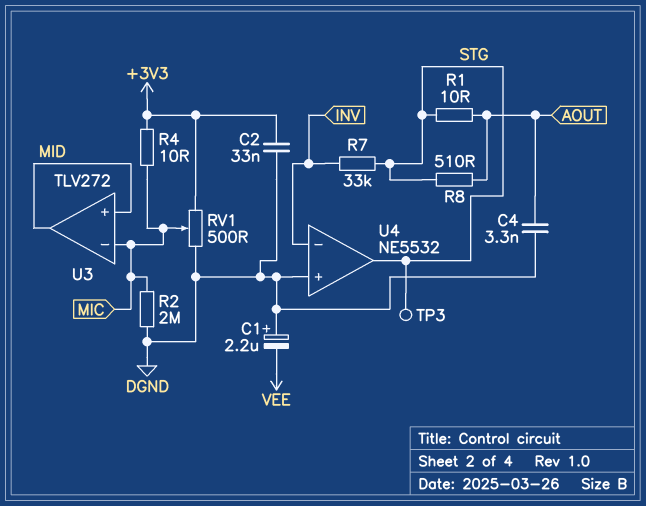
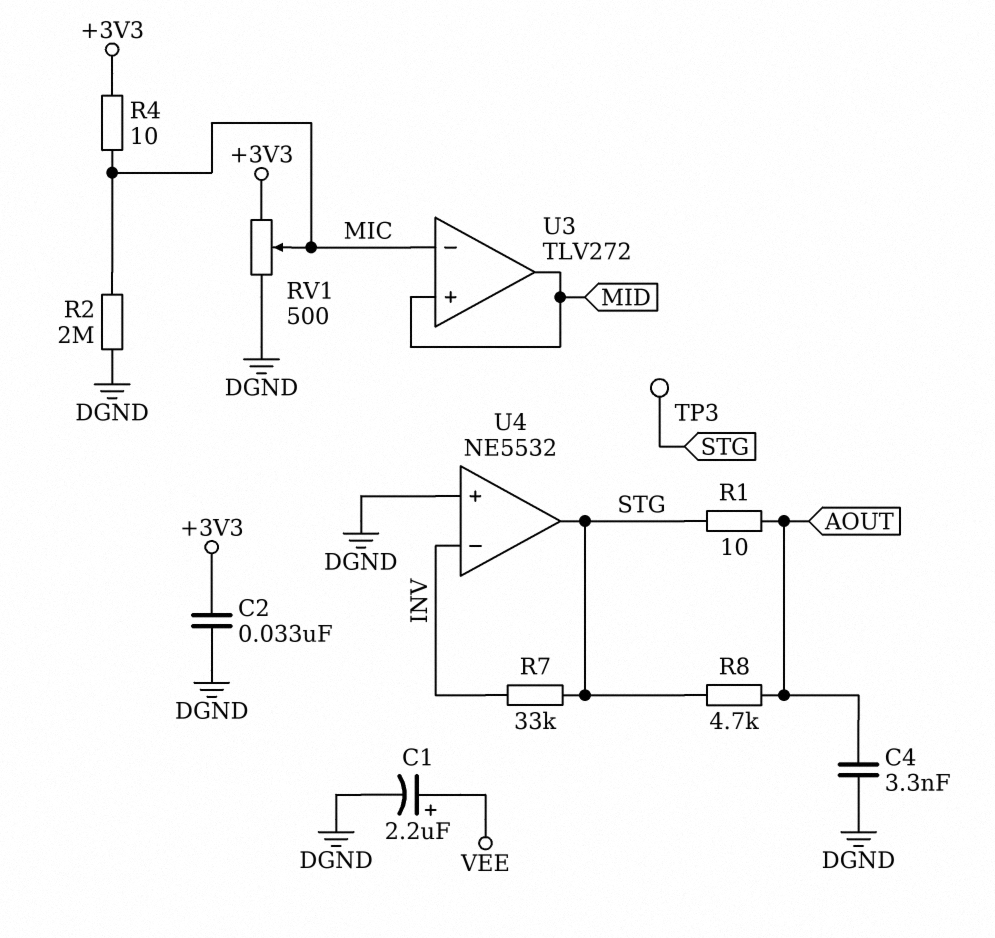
C1: 2.2uF (plus DGND, minus VEE) -> 2.2uF (plus VEE, minus DGND)
R8: 510 (AOUT, STG) -> 4.7k (AOUT, STG)

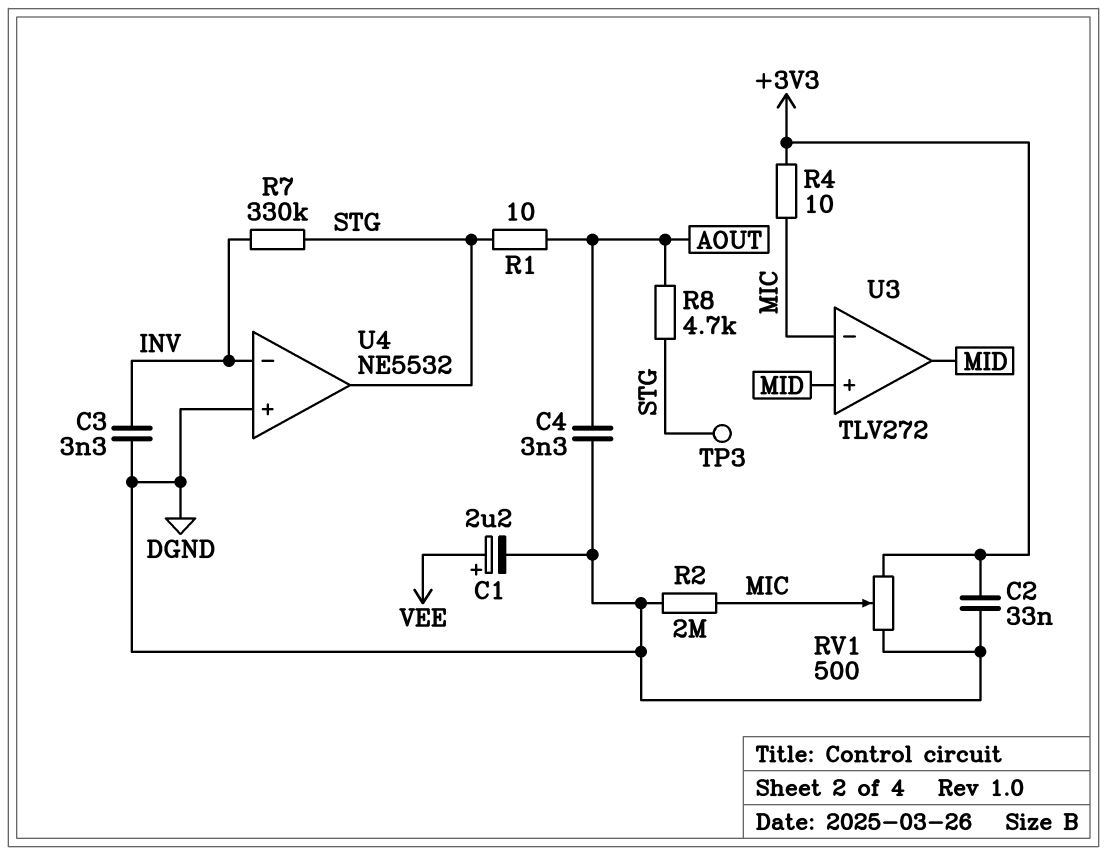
C3: none -> 3.3nF (DGND, INV)
R7: 33k (INV, STG) -> 330k (INV, STG)

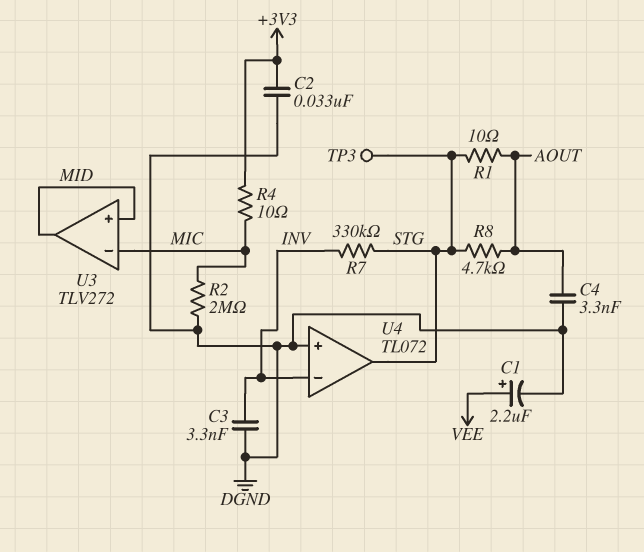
RV1: 500 (+3V3, DGND, wiper MIC) -> none
U4: NE5532 -> TL072

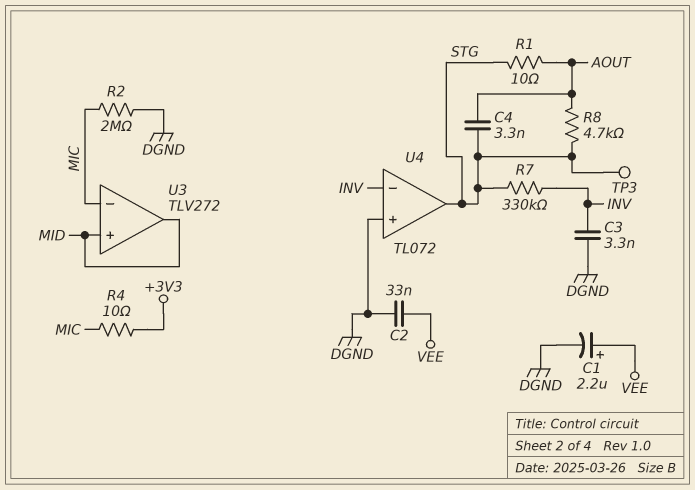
C2: 33nF (+3V3, DGND) -> 33nF (DGND, VEE)
C4: 3.3nF (AOUT, DGND) -> 3.3nF (AOUT, STG)

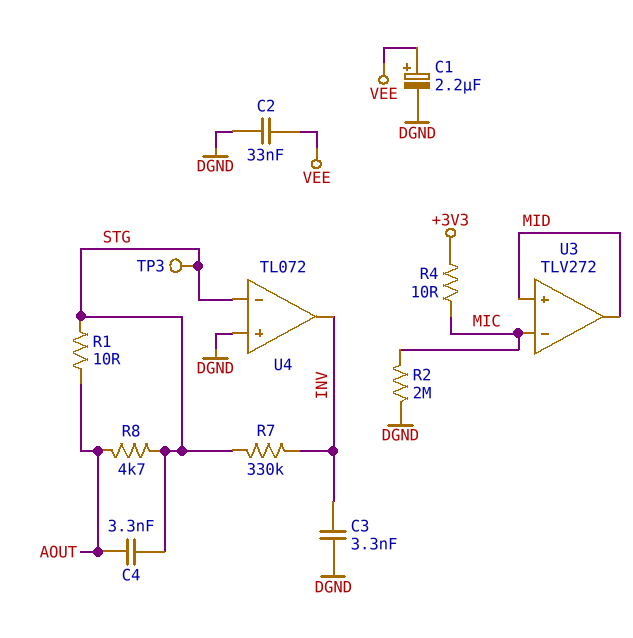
U4 pin in-: INV -> STG
U4 pin out: STG -> INV

